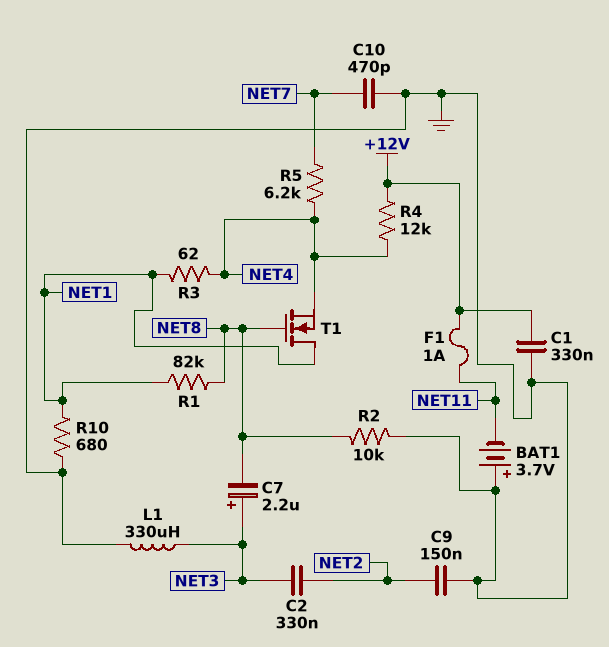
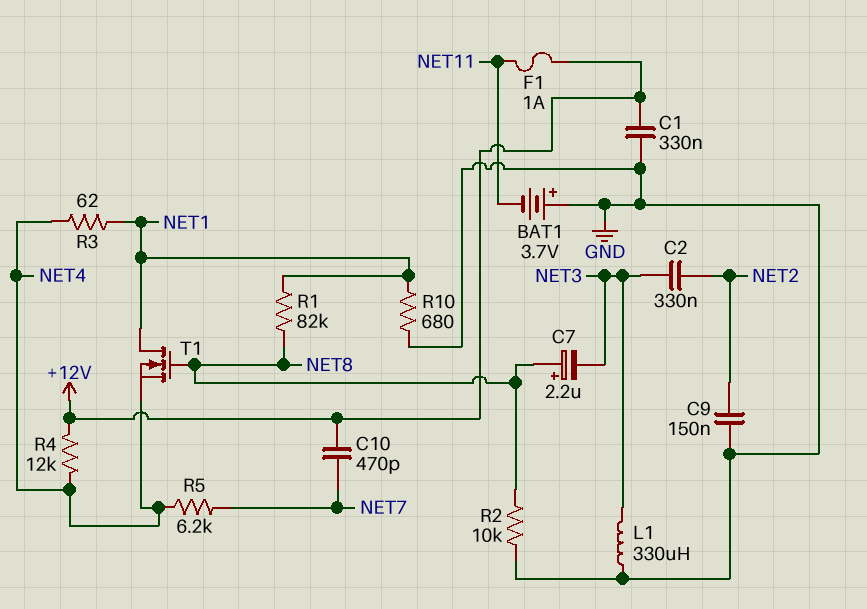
C7: 2.2uF (plus NET3, minus NET8) -> 2.2uF (plus NET8, minus NET3)
C10: 470pF (GND, NET7) -> 470pF (+12V, NET7)

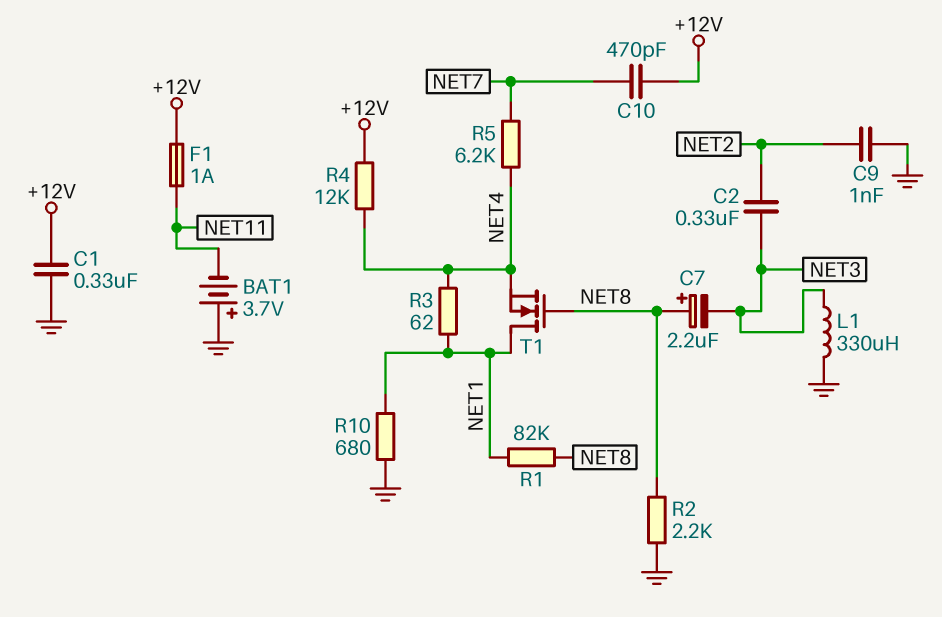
C9: 150nF (GND, NET2) -> 1nF (GND, NET2)
R2: 10k (GND, NET8) -> 2.2k (GND, NET8)

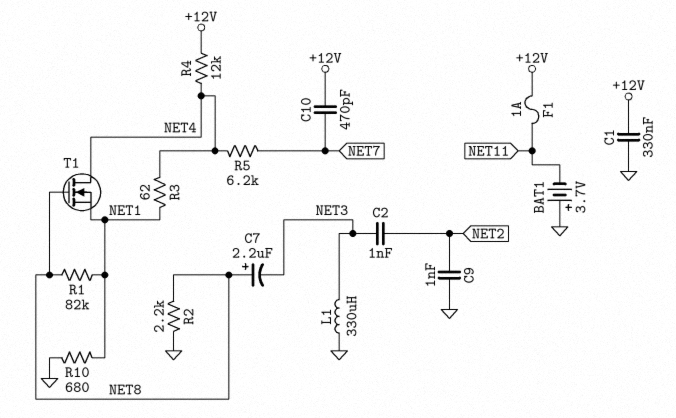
C2: 330nF (NET2, NET3) -> 1nF (NET2, NET3)
T1: NMOS (G NET8, D NET1, S NET4) -> NMOS (G NET8, D NET4, S NET1)

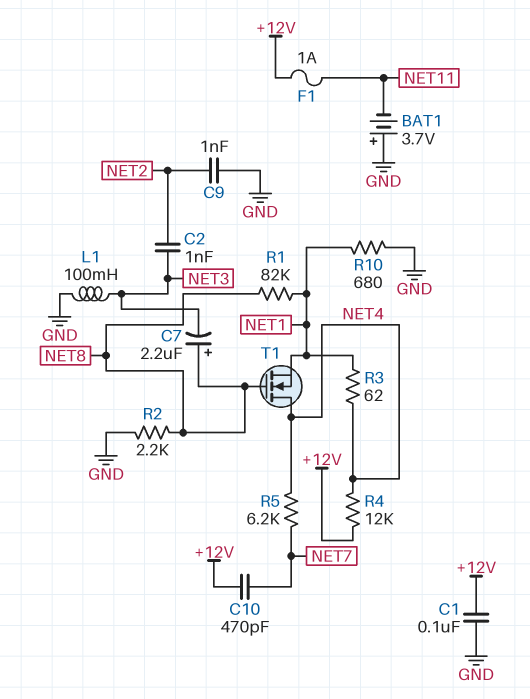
C1: 330nF (+12V, GND) -> 100nF (+12V, GND)
L1: 330uH (GND, NET3) -> 100mH (GND, NET3)

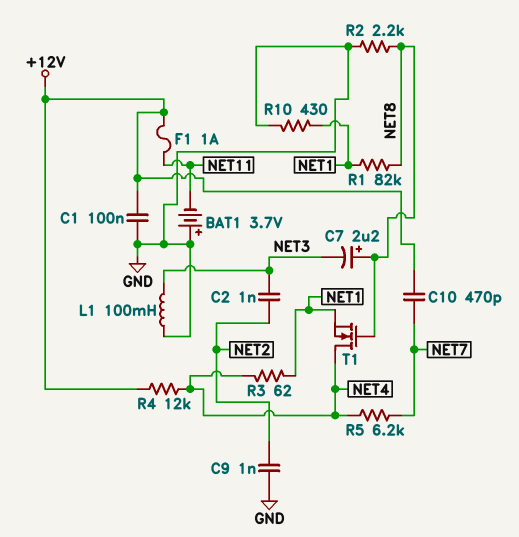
R10: 680 (GND, NET1) -> 430 (GND, NET1)

